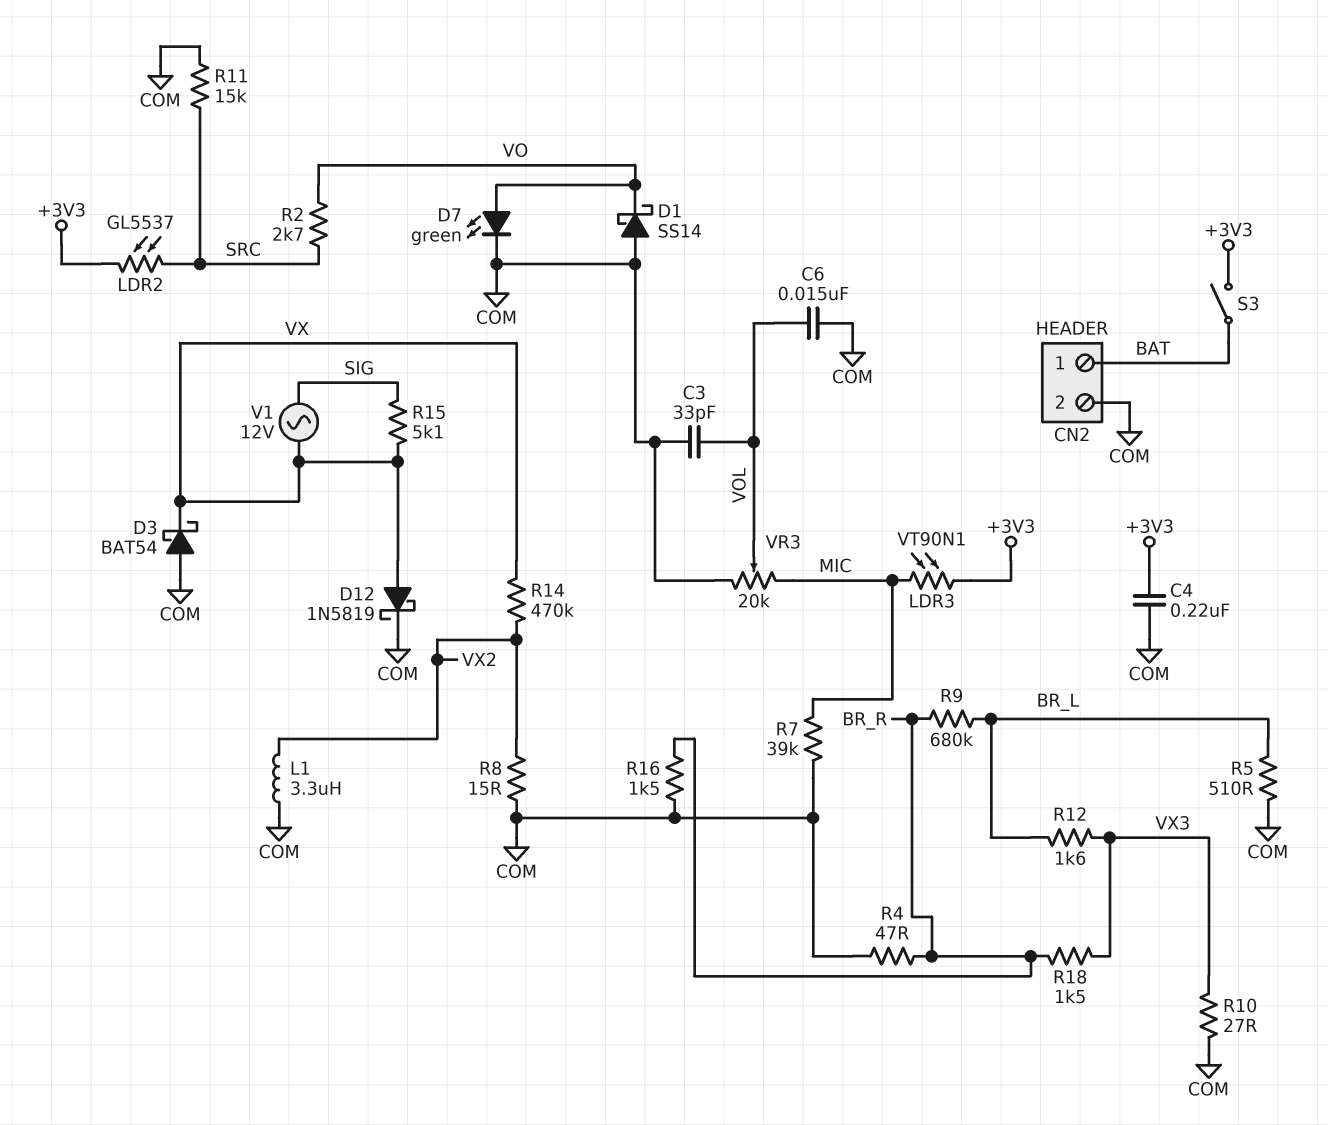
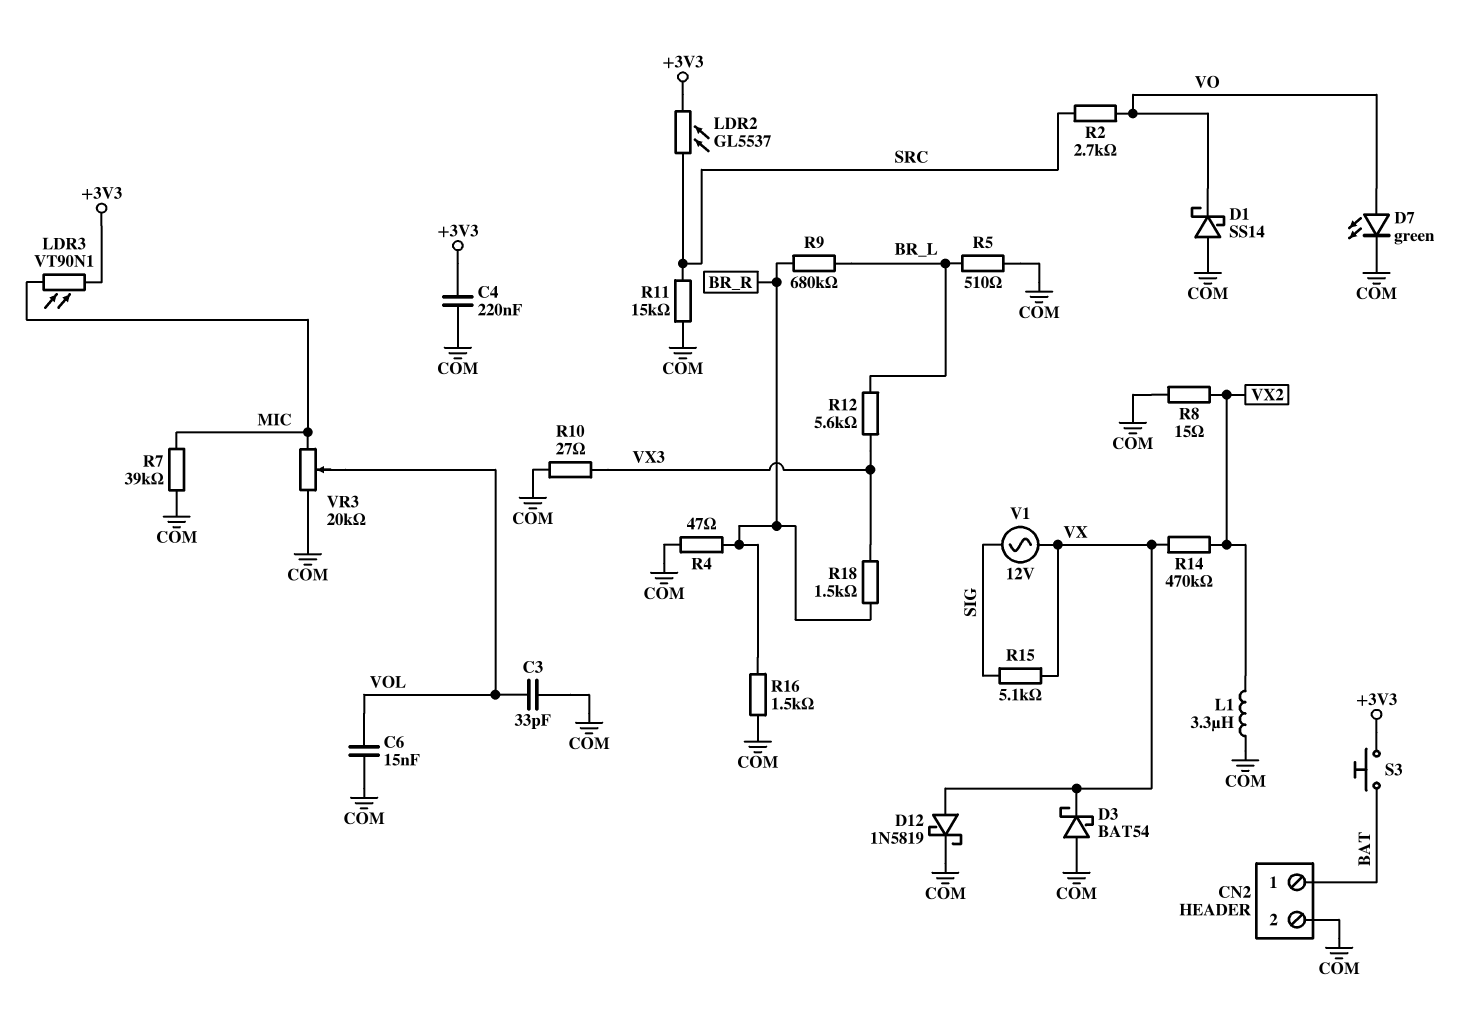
R12: 1.6k (BR_L, VX3) -> 5.6k (BR_L, VX3)
S3: switch (+3V3, BAT) -> button (+3V3, BAT)

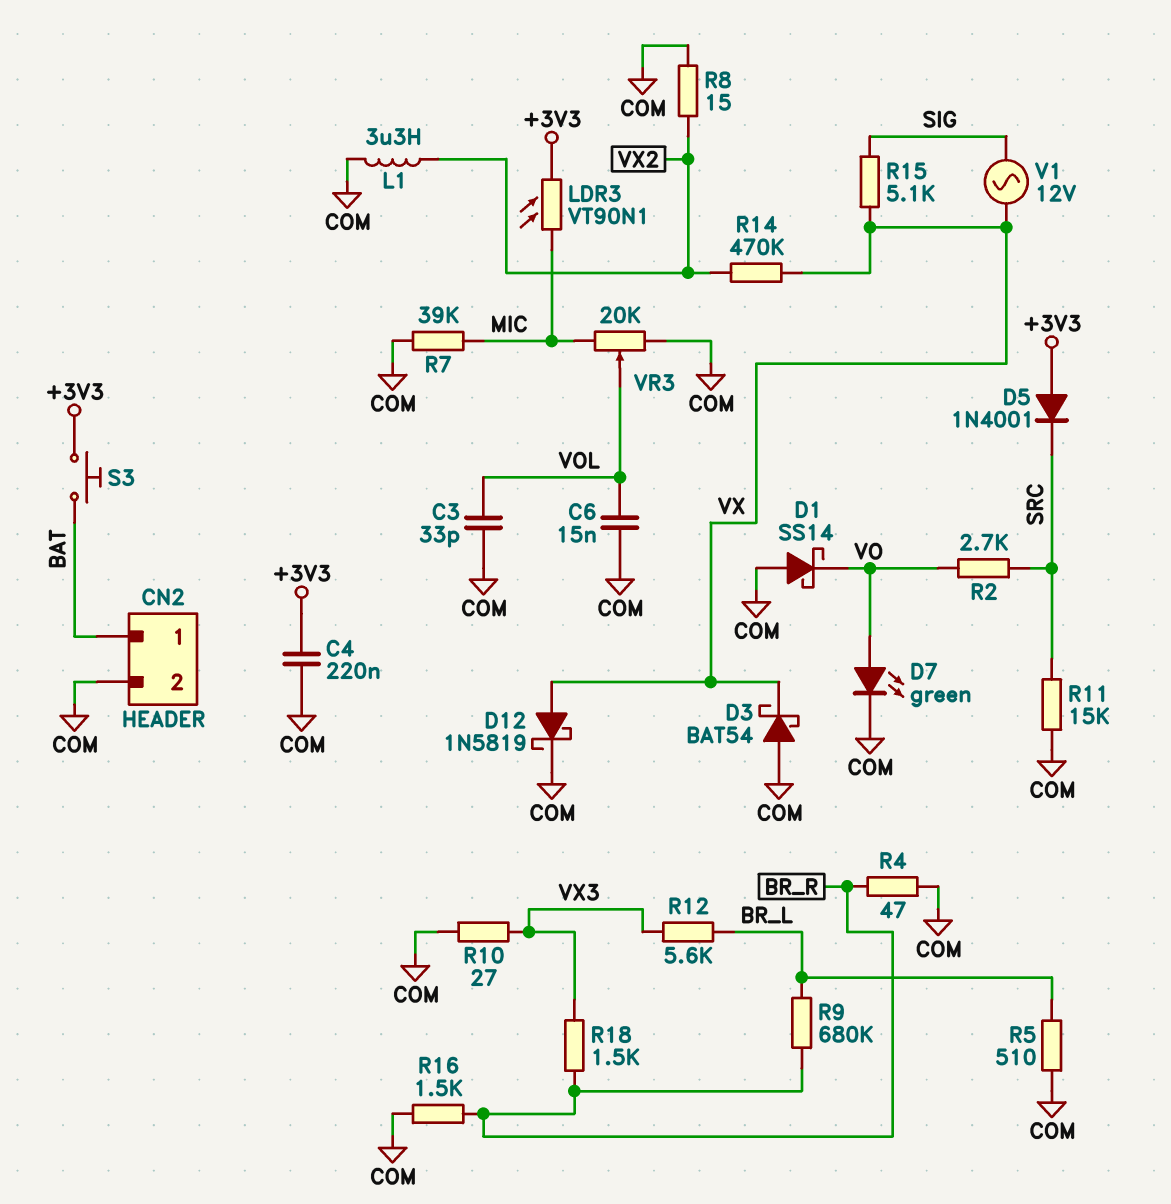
D5: none -> diode 1N4001 (A +3V3, K SRC)
LDR2: GL5537 (+3V3, SRC) -> none

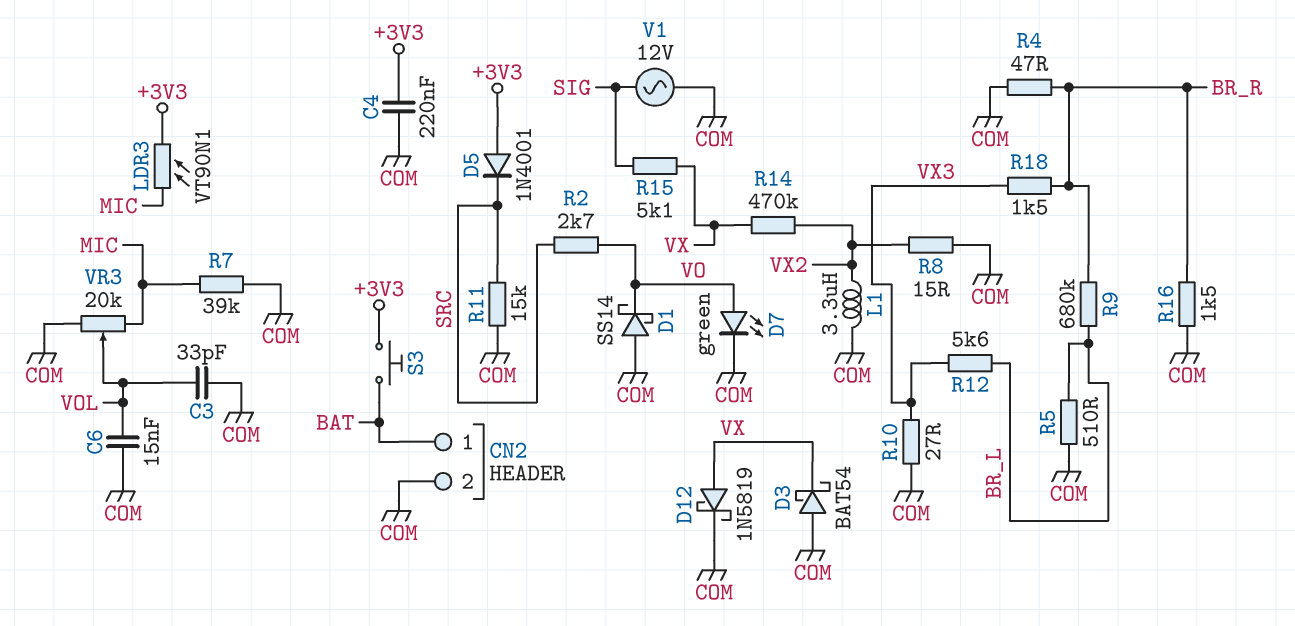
V1: AC 12V (SIG, VX) -> AC 12V (COM, SIG)

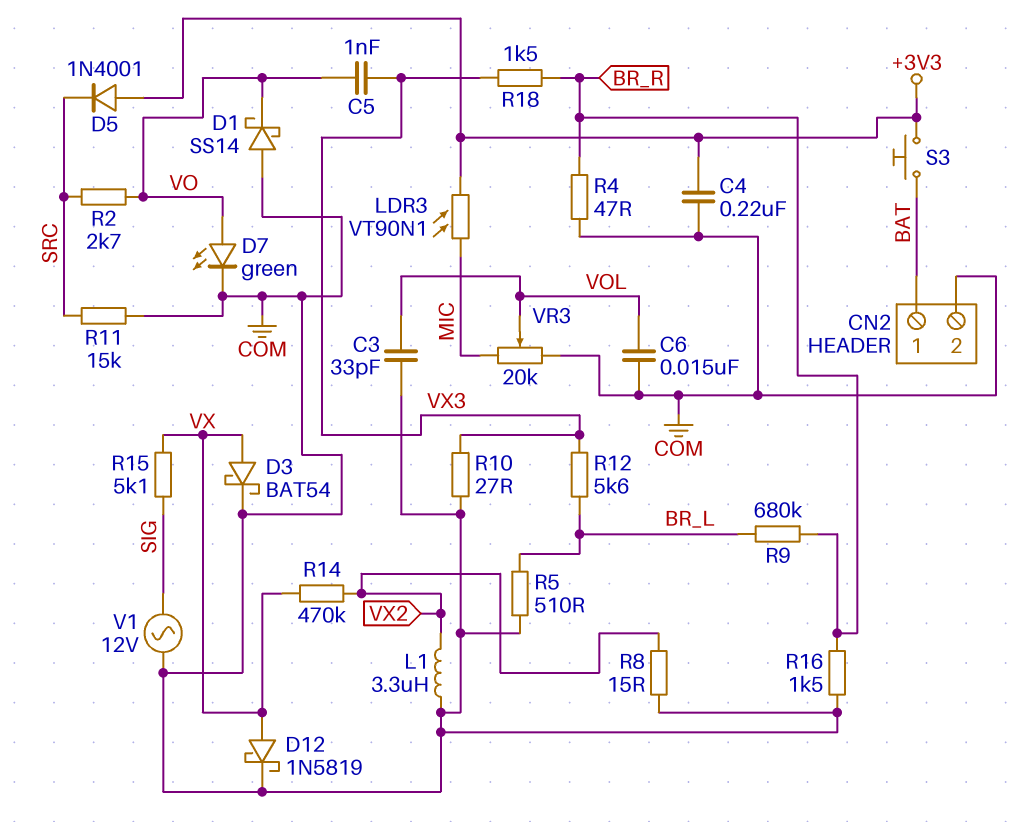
C5: none -> 1nF (VO, VX3)
D3: schottky BAT54 (A COM, K VX) -> schottky BAT54 (A VX, K COM)
R7: 39k (COM, MIC) -> none

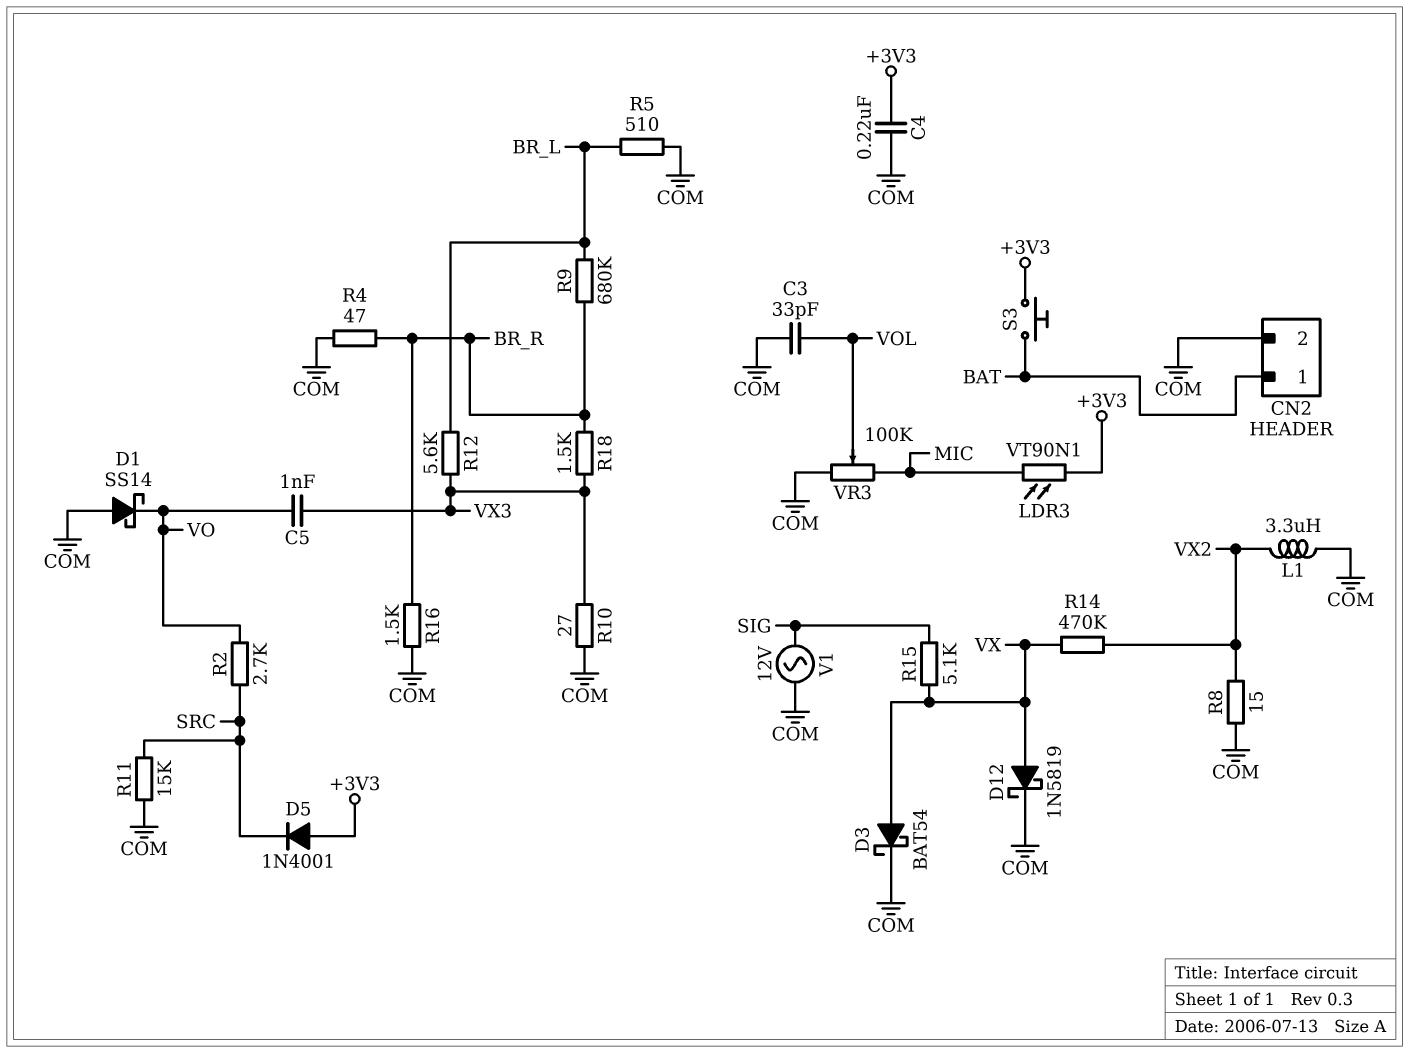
C6: 15nF (COM, VOL) -> none
D7: LED green (A VO, K COM) -> none
VR3: 20k (COM, MIC, wiper VOL) -> 100k (COM, MIC, wiper VOL)

